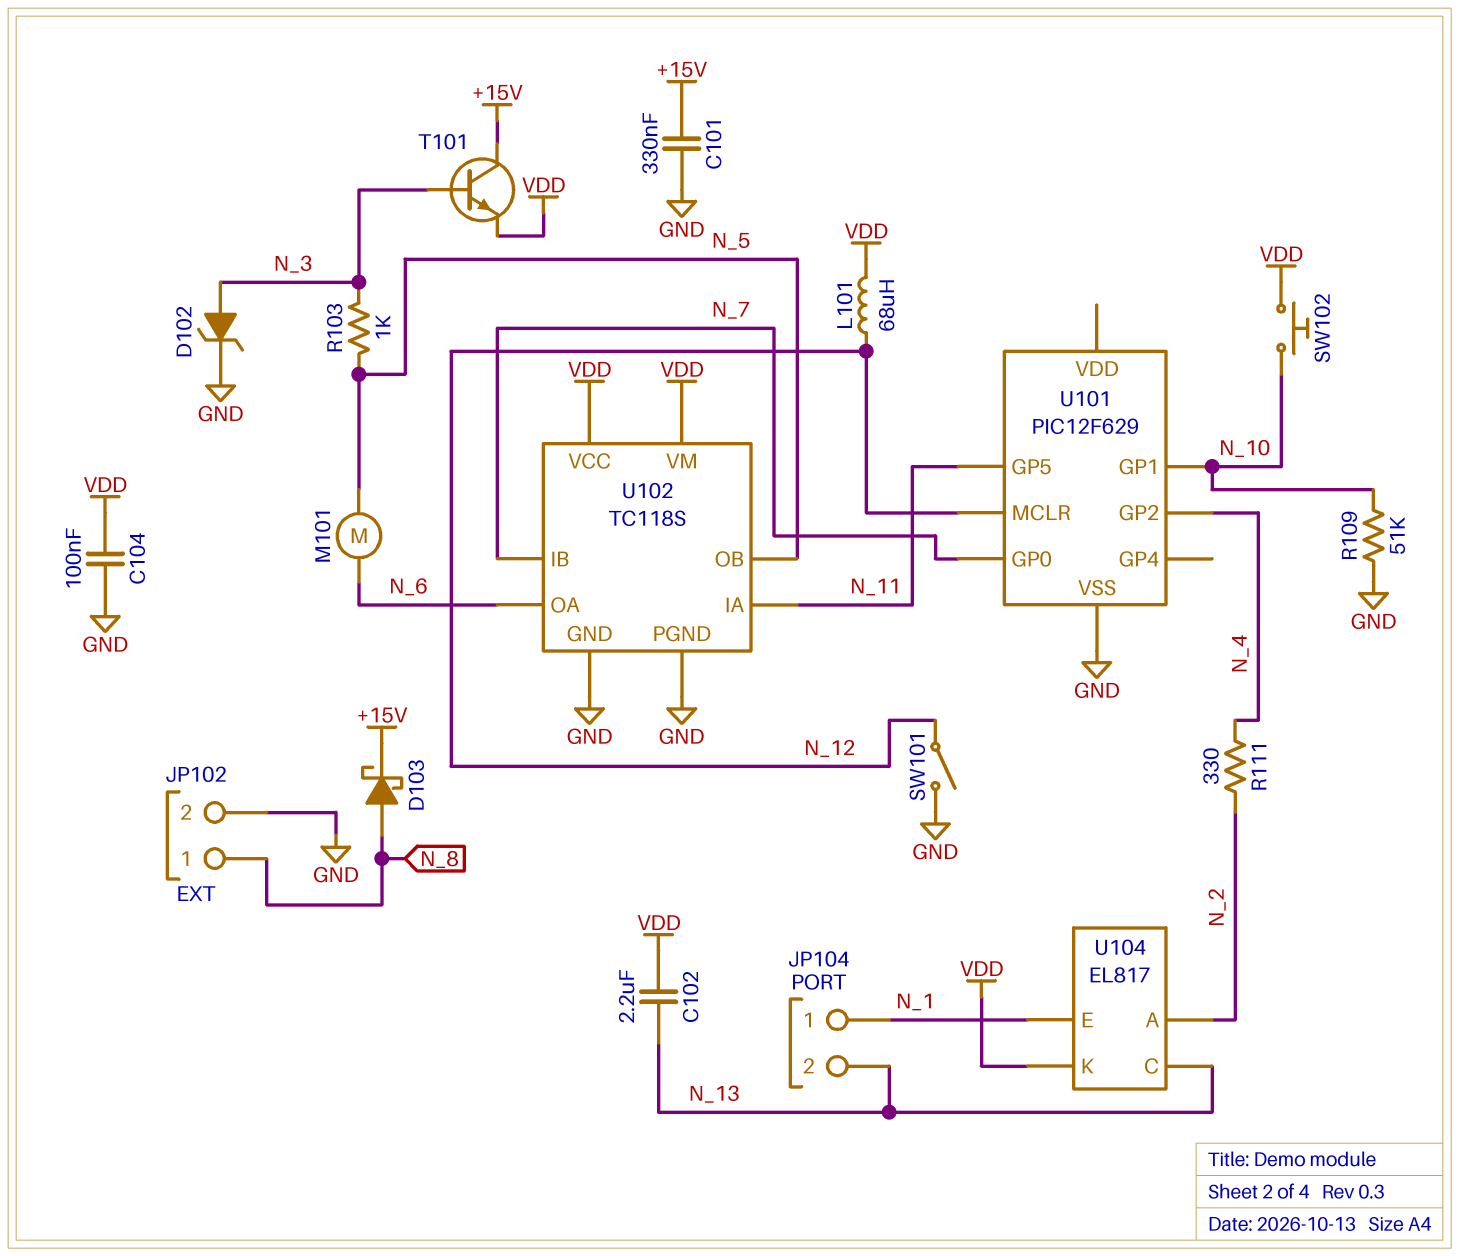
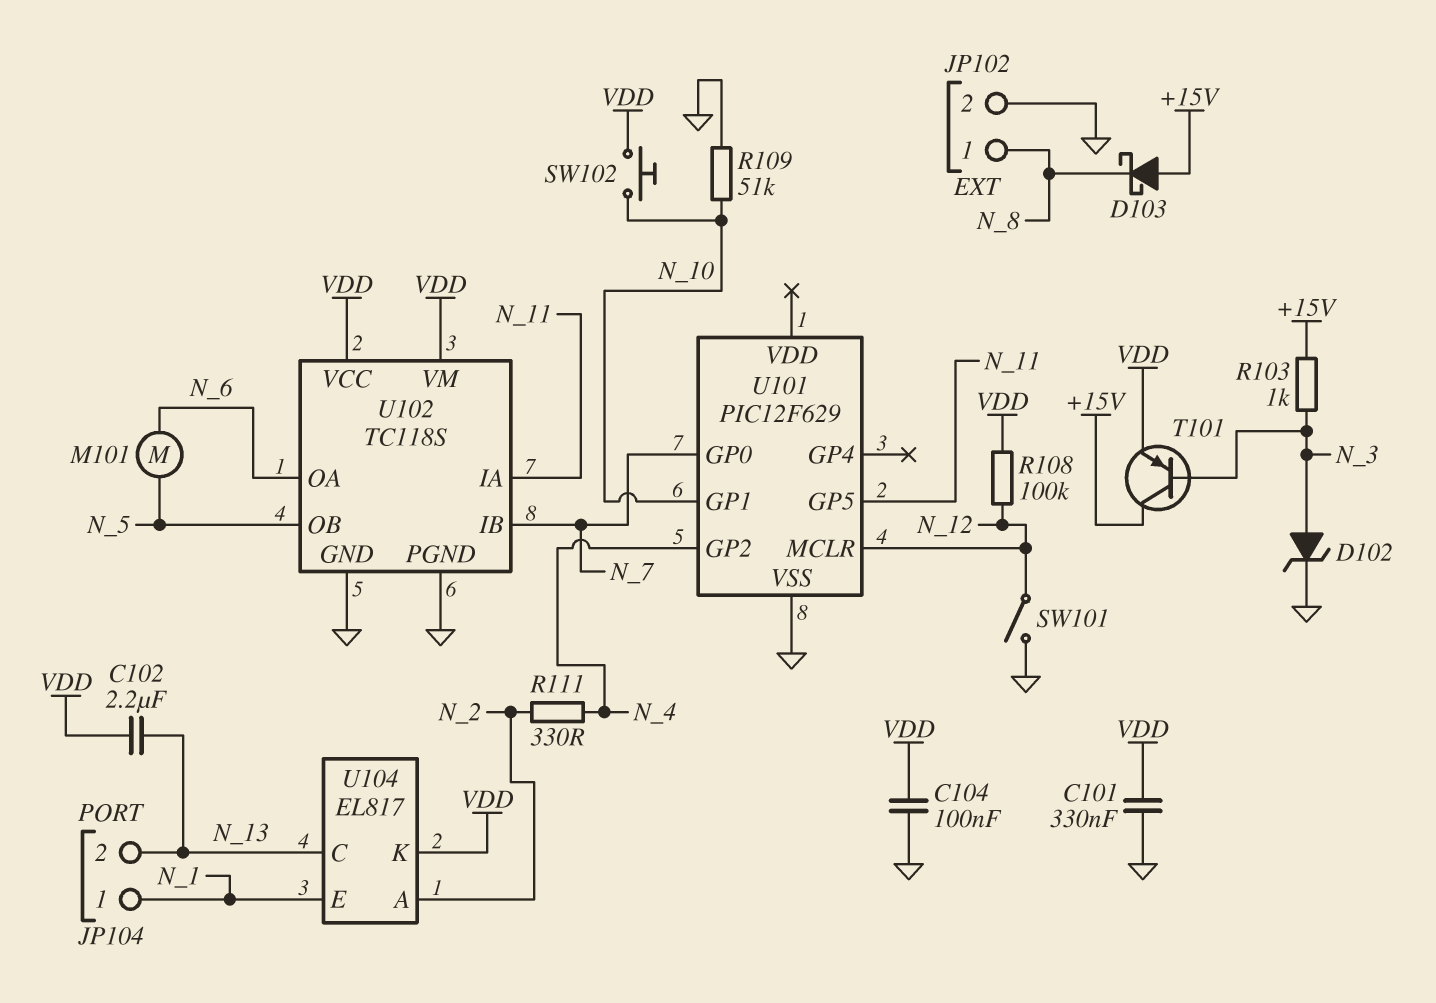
C101: 330nF (+15V, GND) -> 330nF (GND, VDD)
D103: schottky (A N_8, K +15V) -> schottky (A +15V, K N_8)
L101: 68uH (N_12, VDD) -> none
R103: 1k (N_3, N_5) -> 1k (+15V, N_3)
R108: none -> 100k (N_12, VDD)
T101: NPN (B N_3, C +15V, E VDD) -> PNP (B N_3, C +15V, E VDD)

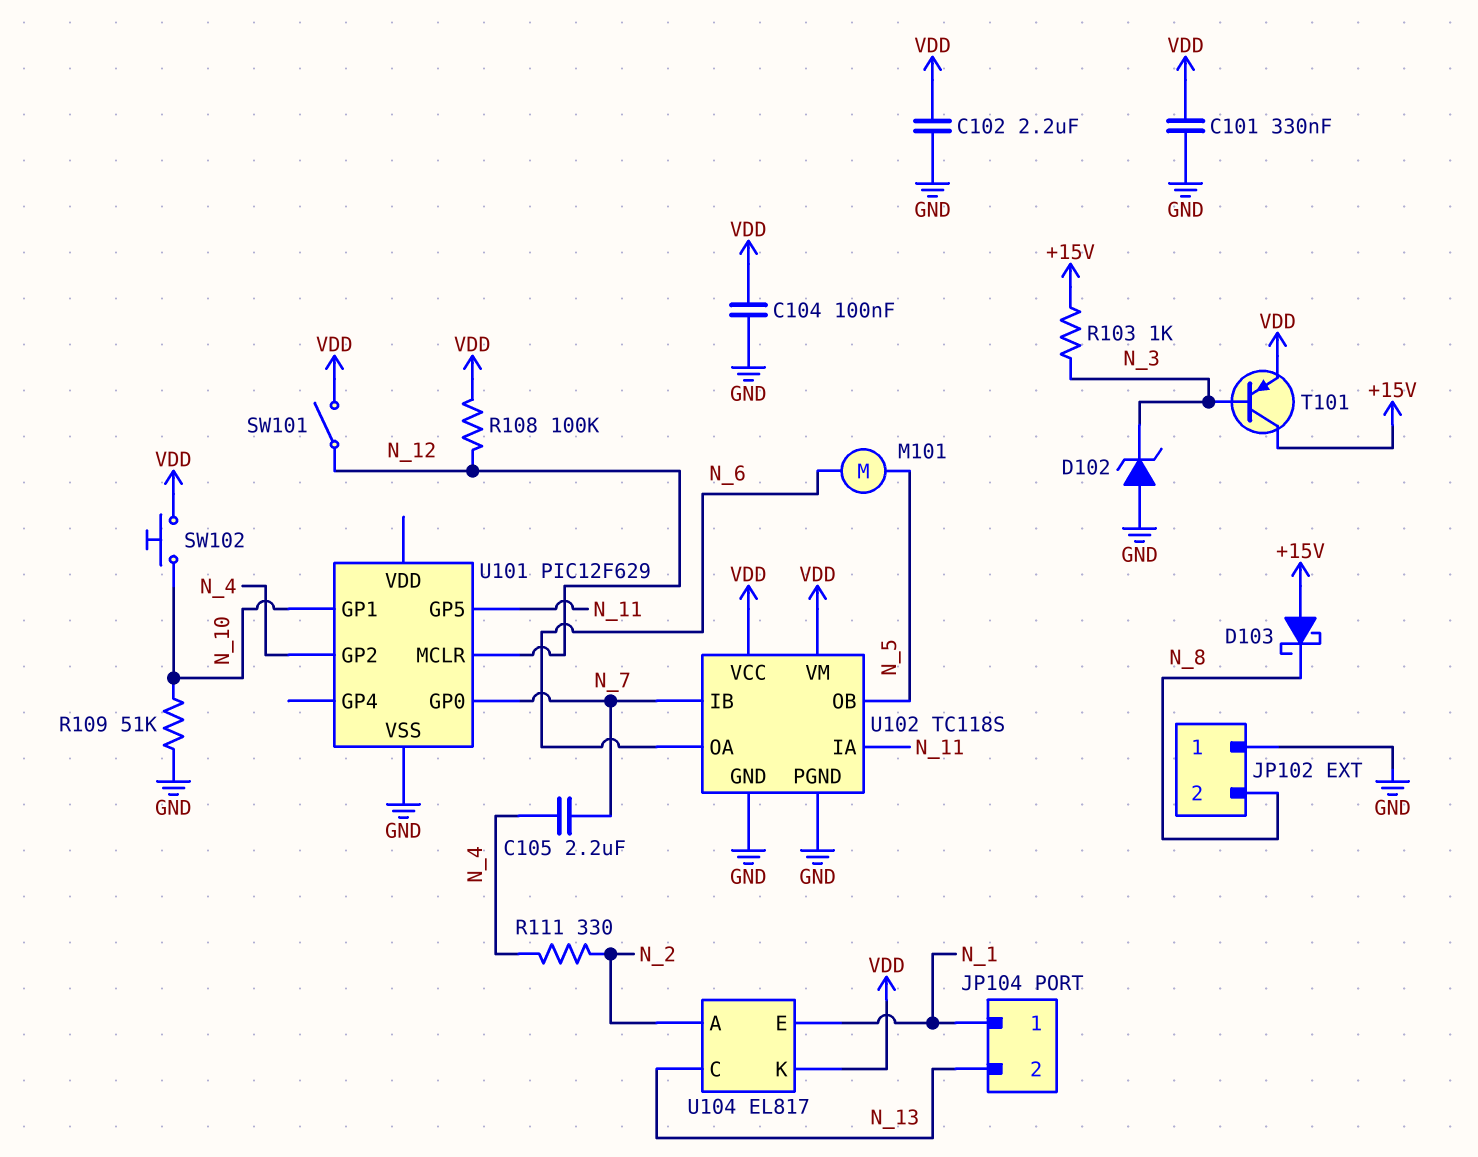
C102: 2.2uF (N_13, VDD) -> 2.2uF (GND, VDD)
C105: none -> 2.2uF (N_4, N_7)
D102: zener (A N_3, K GND) -> zener (A GND, K N_3)
JP102 pin 1: N_8 -> GND
JP102 pin 2: GND -> N_8
SW101: switch (GND, N_12) -> switch (N_12, VDD)

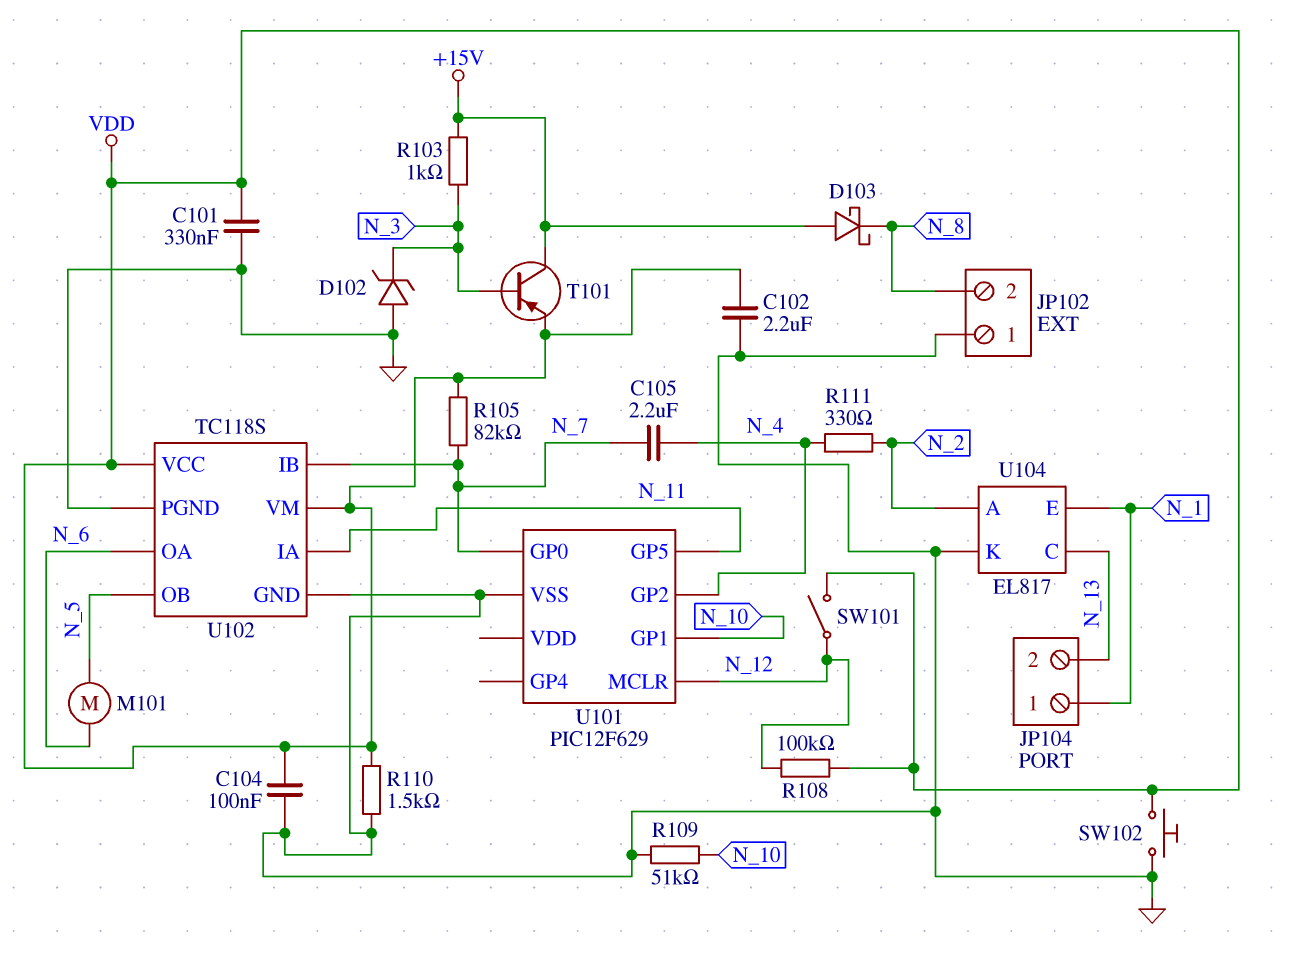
R105: none -> 82k (N_7, VDD)
R110: none -> 1.5k (GND, VDD)
SW102: button (N_10, VDD) -> button (GND, VDD)
U104 pin K: VDD -> GND

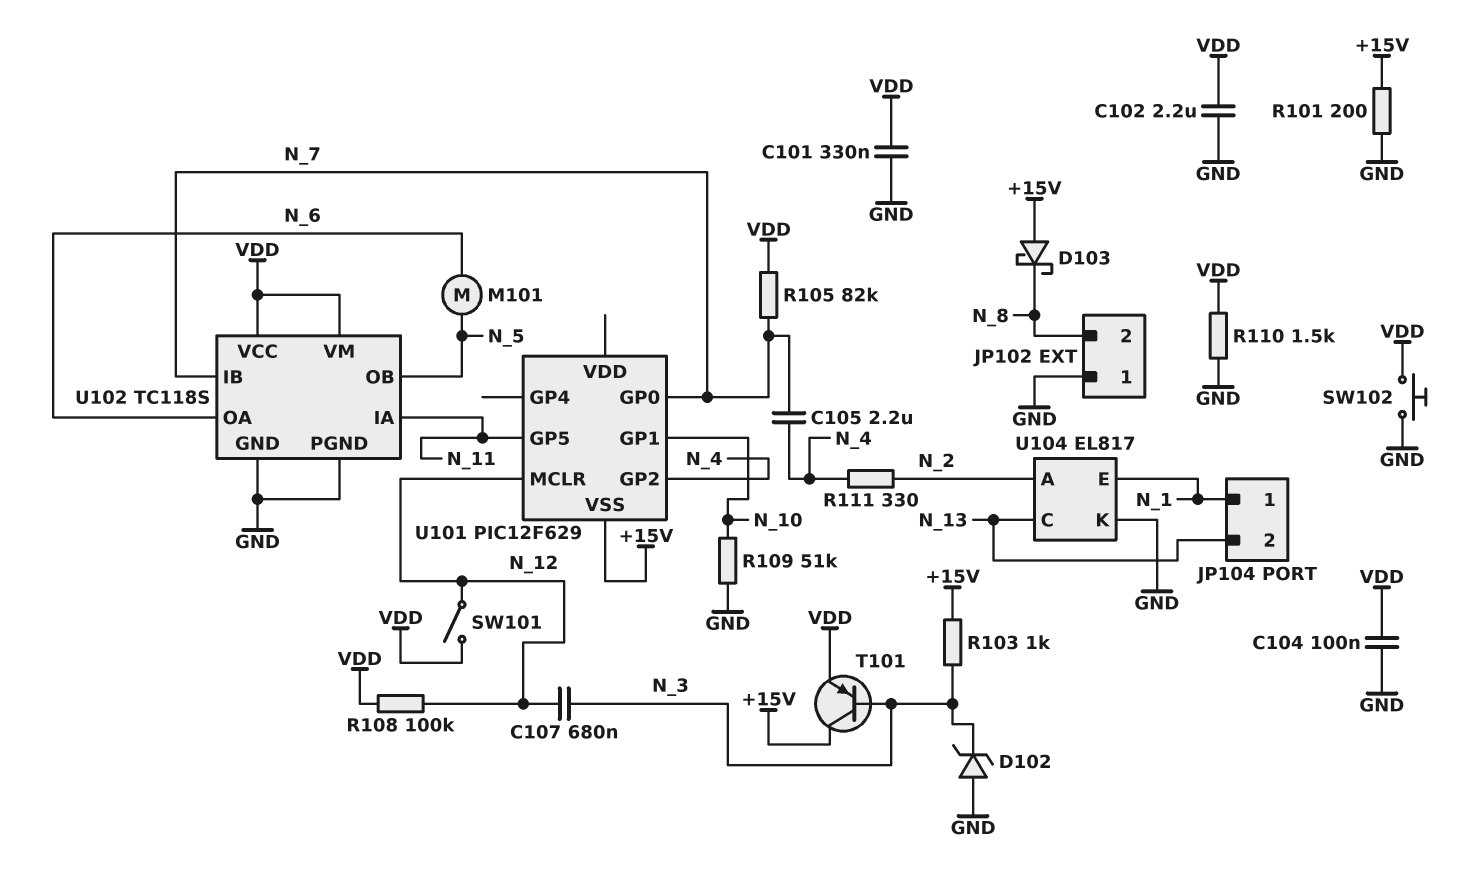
C107: none -> 680nF (N_3, N_12)
R101: none -> 200 (+15V, GND)
U101 pin VSS: GND -> +15V

